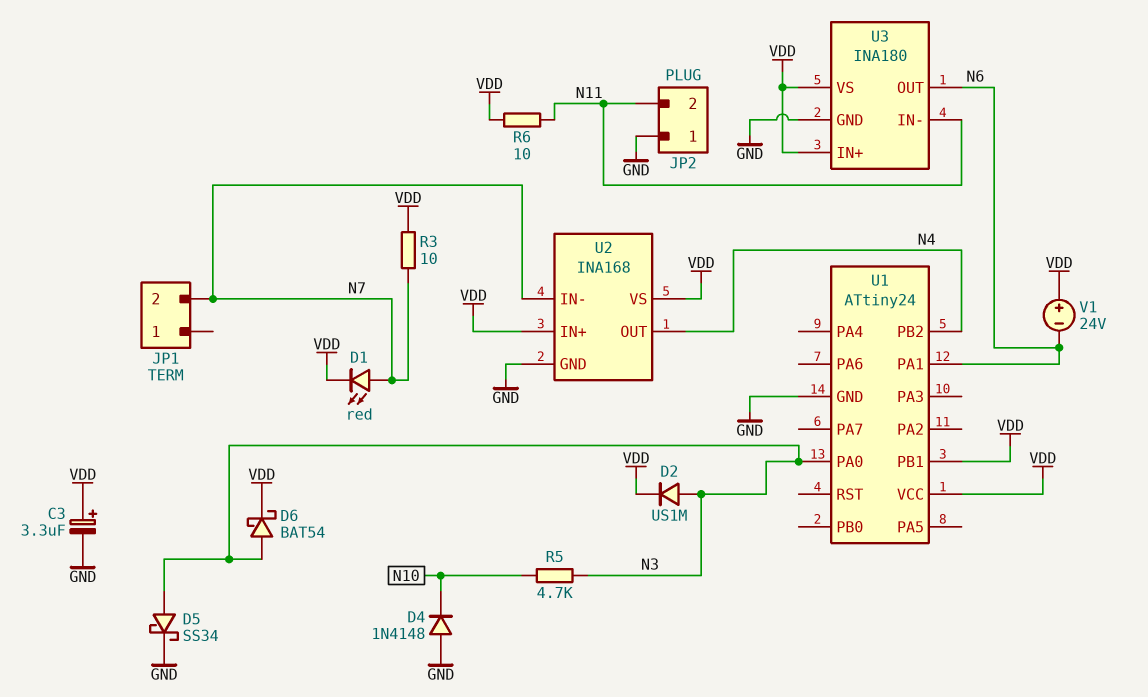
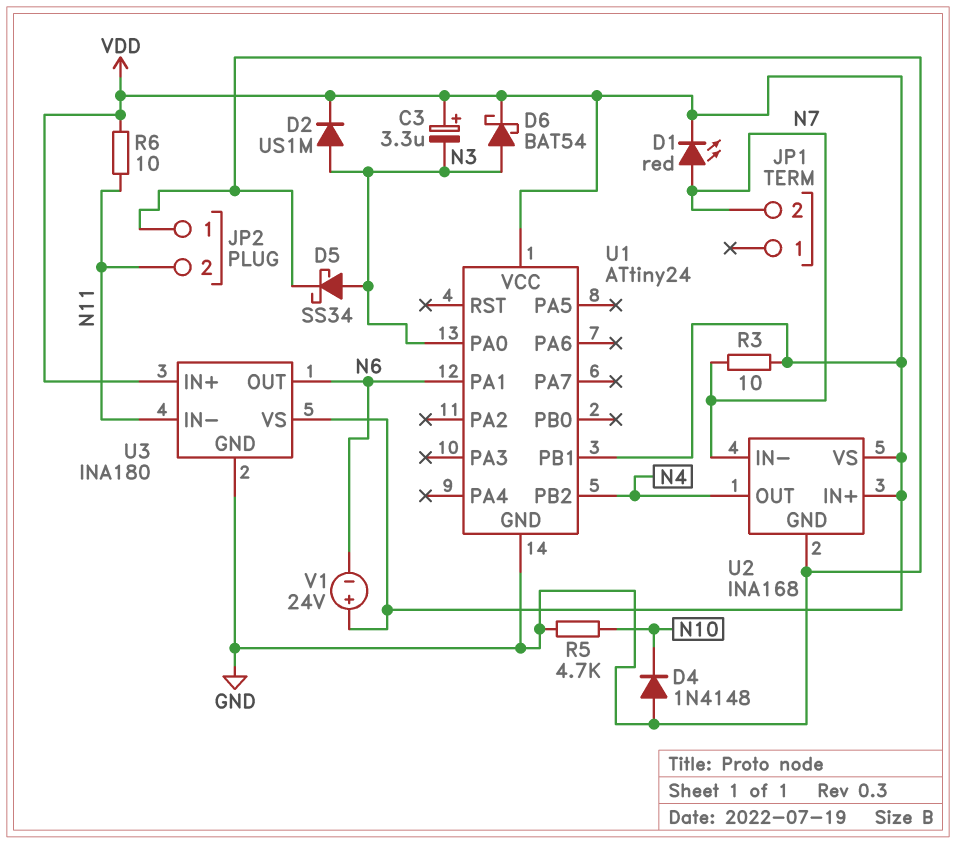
C3: 3.3uF (plus VDD, minus GND) -> 3.3uF (plus VDD, minus N3)
R5: 4.7k (N3, N10) -> 4.7k (GND, N10)

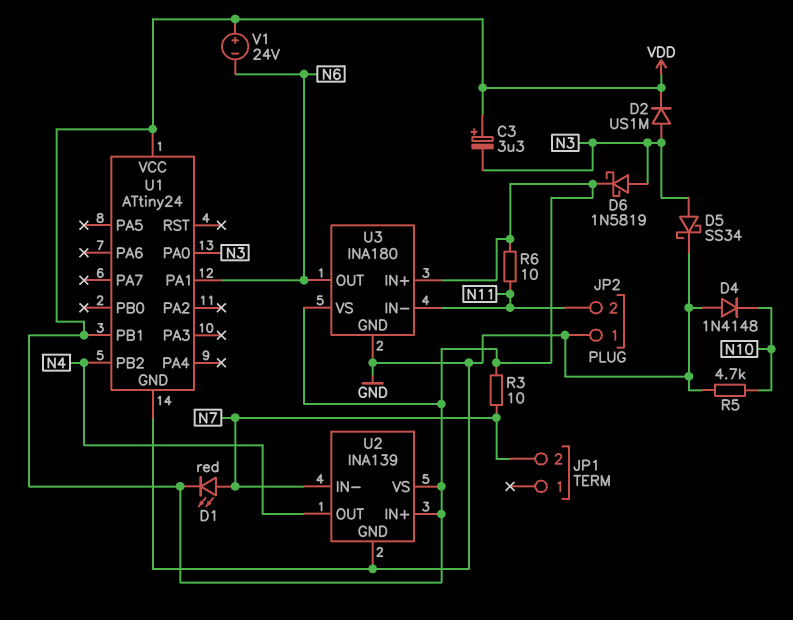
D6: schottky BAT54 (A N3, K VDD) -> schottky 1N5819 (A N3, K VDD)
U2: INA168 -> INA139

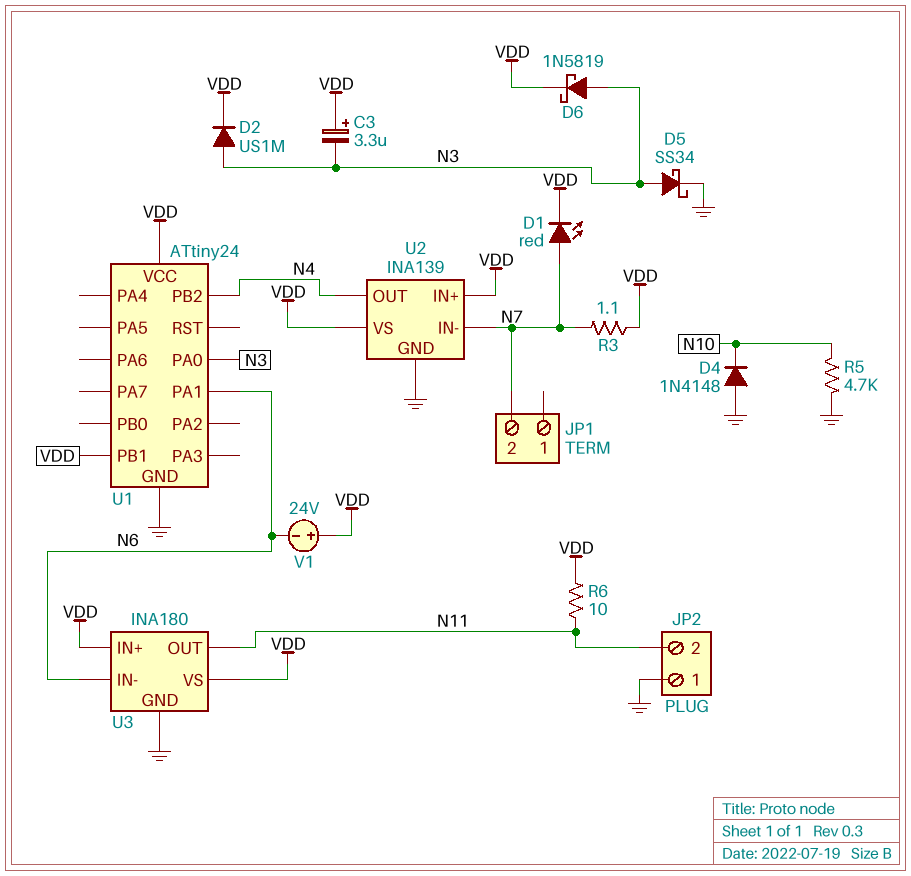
R3: 10 (N7, VDD) -> 1.1 (N7, VDD)
U3 pin IN-: N11 -> N6
U3 pin OUT: N6 -> N11

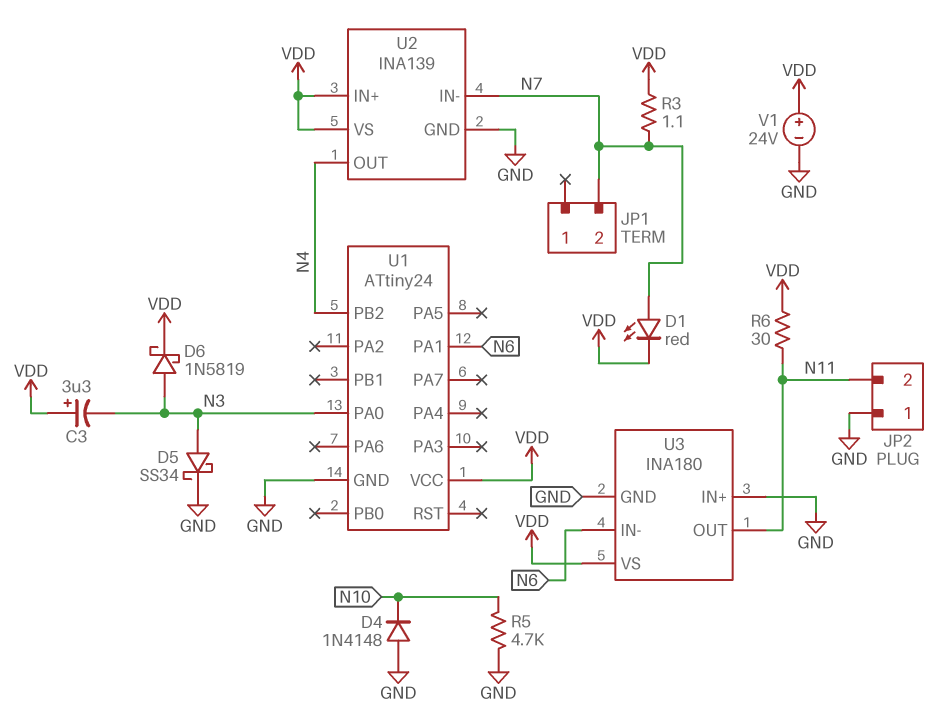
D2: diode US1M (A N3, K VDD) -> none
R6: 10 (N11, VDD) -> 30 (N11, VDD)
U1 pin PB1: VDD -> none
U3 pin IN+: VDD -> GND
V1: 24V (plus VDD, minus N6) -> 24V (plus VDD, minus GND)

